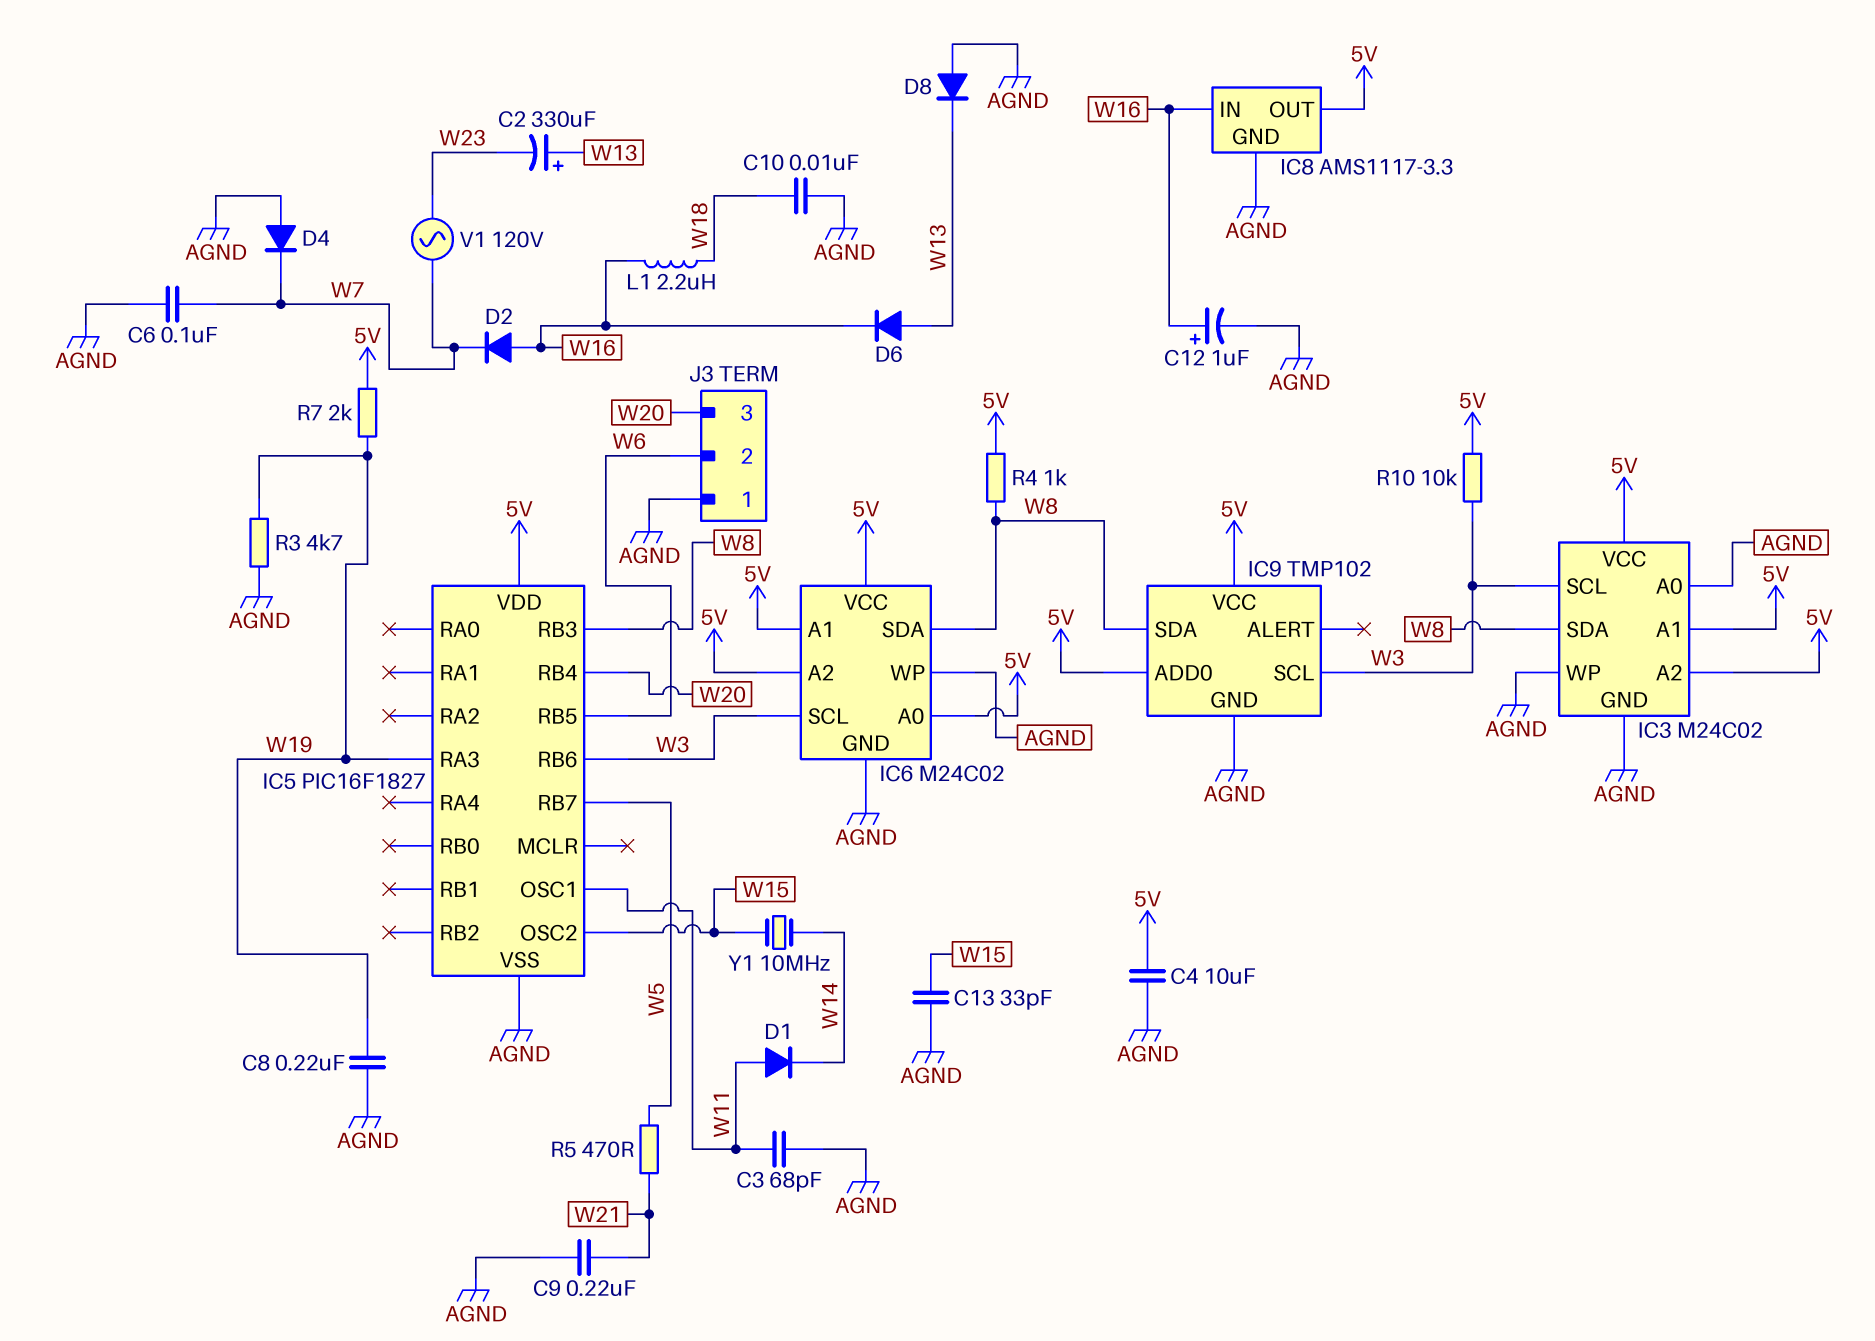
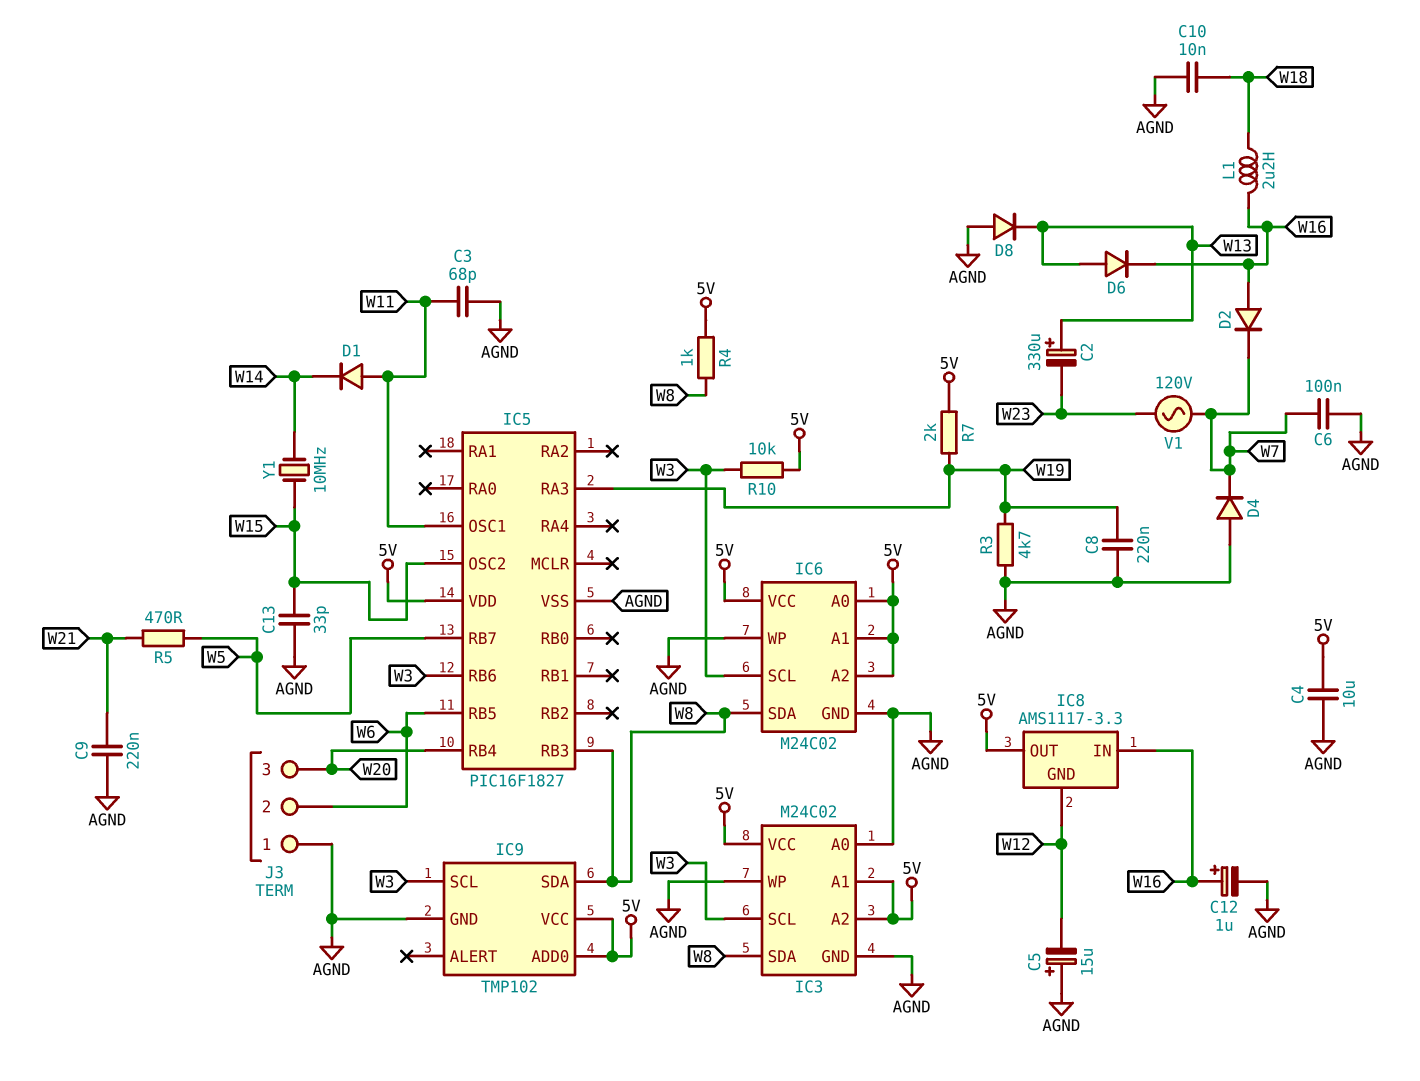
C5: none -> 15uF (plus AGND, minus W12)
IC8 pin GND: AGND -> W12

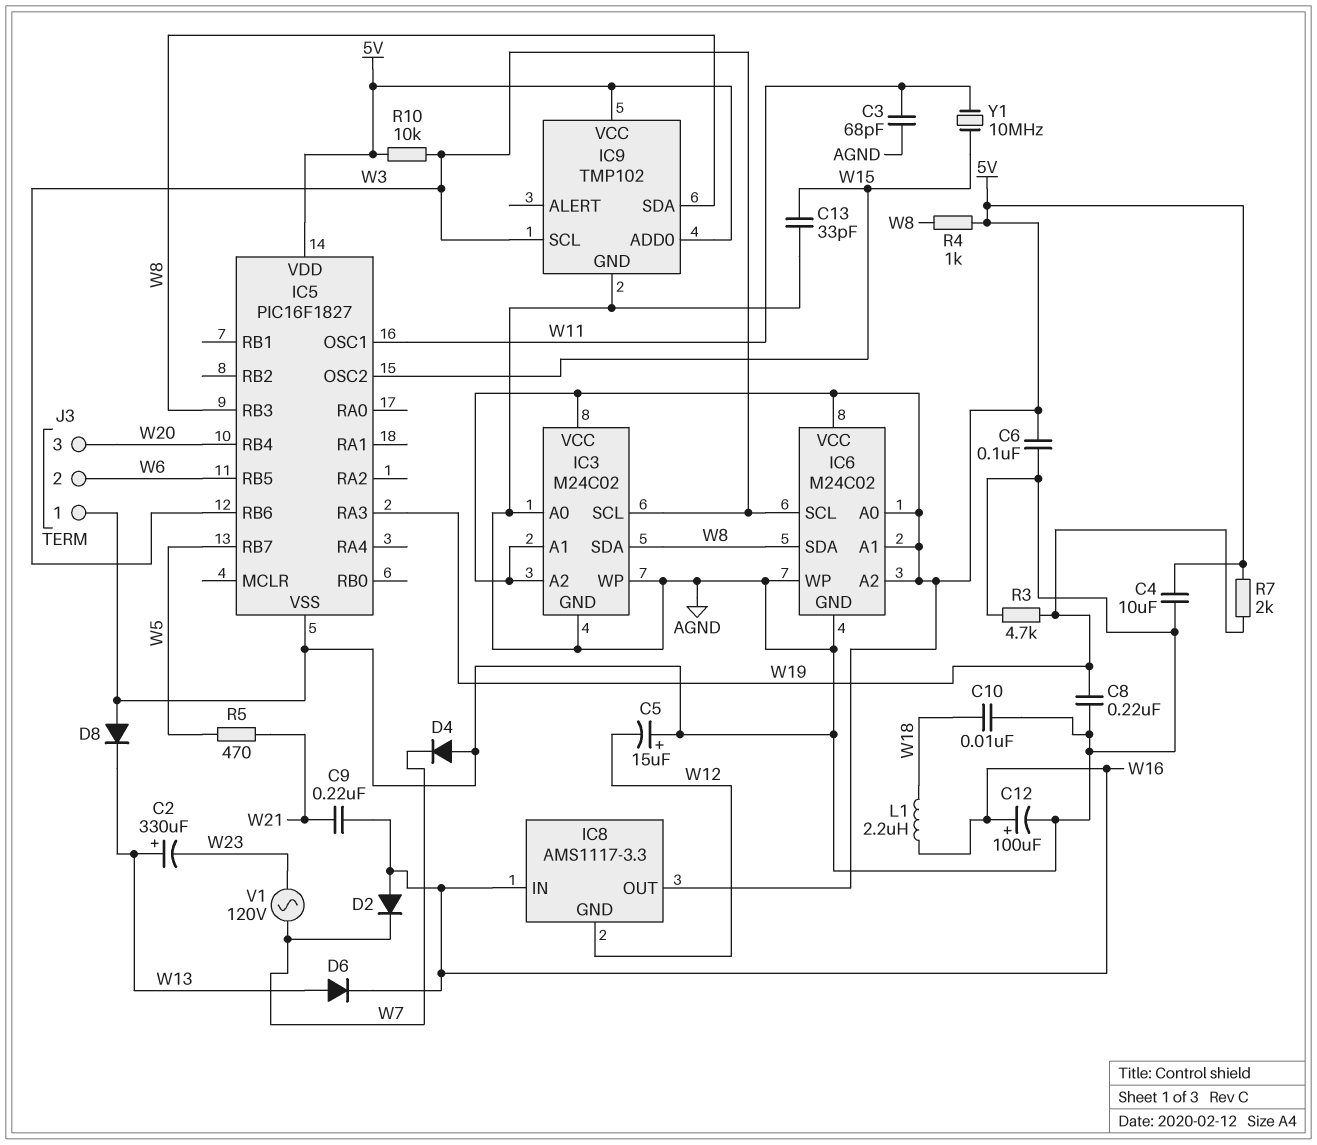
C6: 100nF (AGND, W7) -> 100nF (5V, AGND)
C9: 220nF (AGND, W21) -> 220nF (W16, W21)
C12: 1uF (plus W16, minus AGND) -> 100uF (plus W16, minus AGND)
D1: diode (A W11, K W14) -> none
Y1: 10MHz (W14, W15) -> 10MHz (W11, W15)

